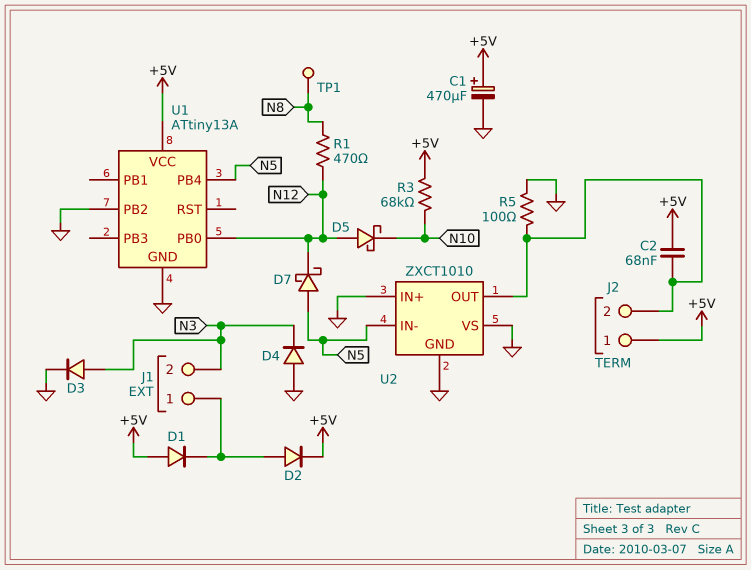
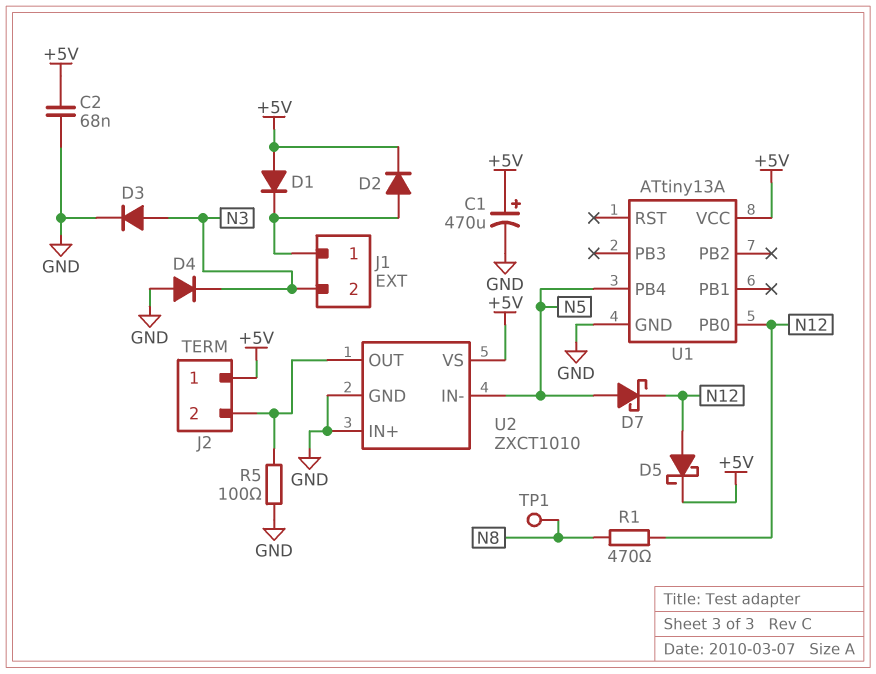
C2: 68nF (+5V, J2/2) -> 68nF (+5V, GND)
D5: schottky (A N12, K N10) -> schottky (A N12, K +5V)
R3: 68k (+5V, N10) -> none
U1 pin PB2: GND -> none
U2 pin VS: GND -> +5V

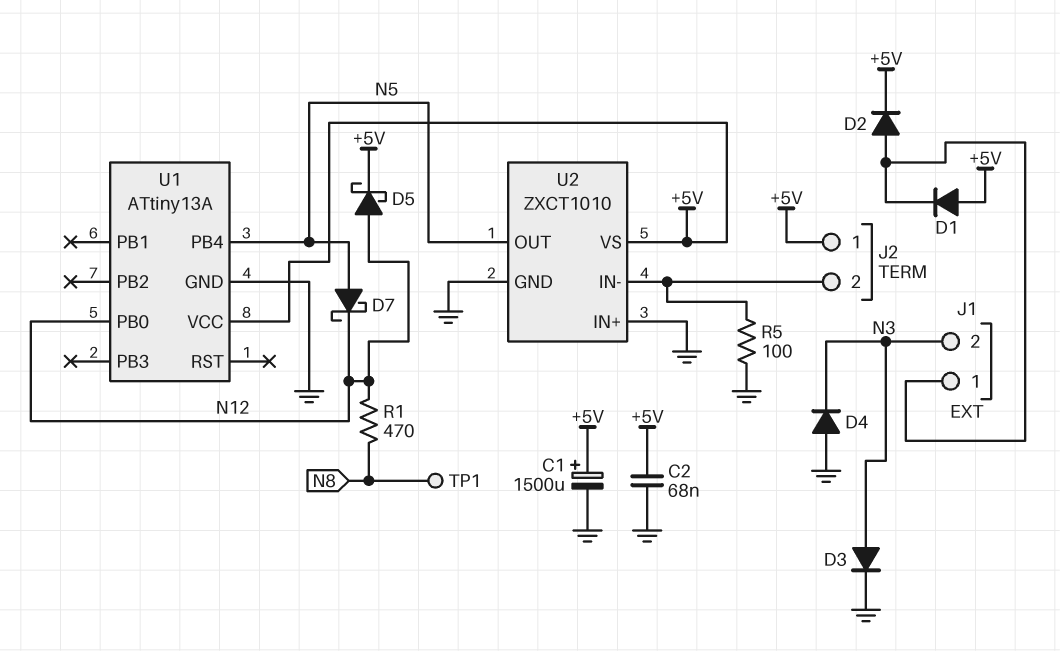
C1: 470uF (plus +5V, minus GND) -> 1500uF (plus +5V, minus GND)
U2 pin IN-: N5 -> J2/2
U2 pin OUT: J2/2 -> N5

